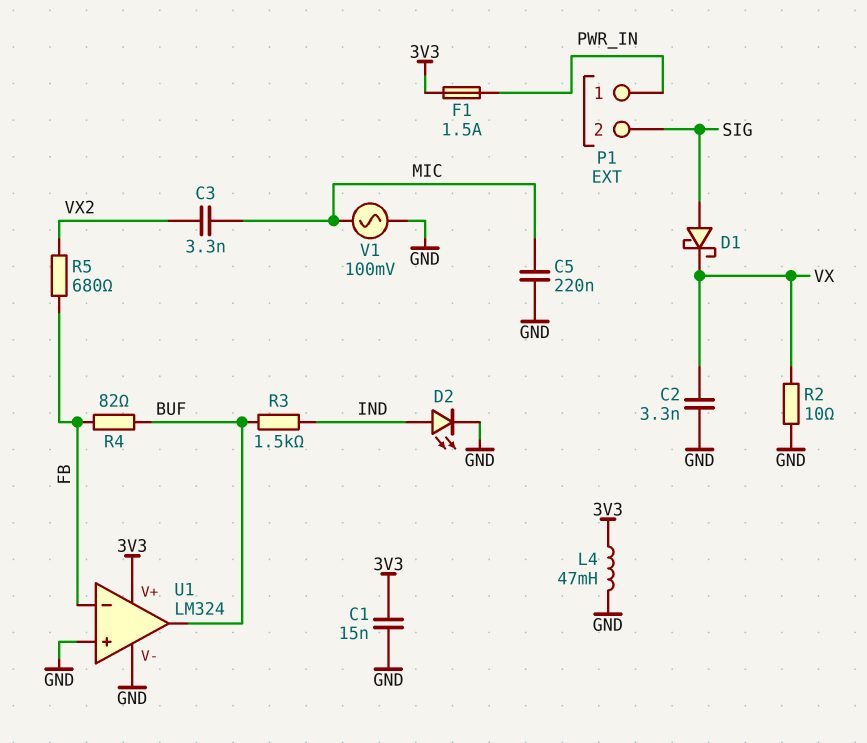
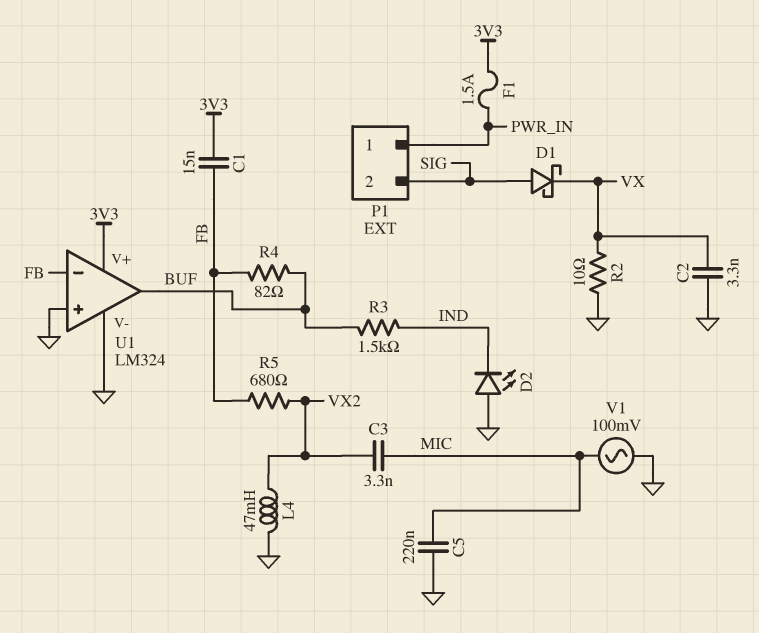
C1: 15nF (3V3, GND) -> 15nF (3V3, FB)
D2: LED (A IND, K GND) -> LED (A GND, K IND)
L4: 47mH (3V3, GND) -> 47mH (GND, VX2)

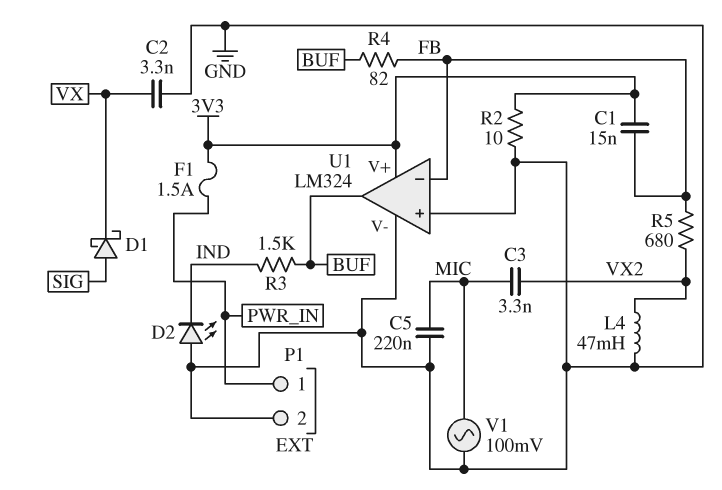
P1 pin 2: SIG -> GND
R2: 10 (GND, VX) -> 10 (3V3, GND)

